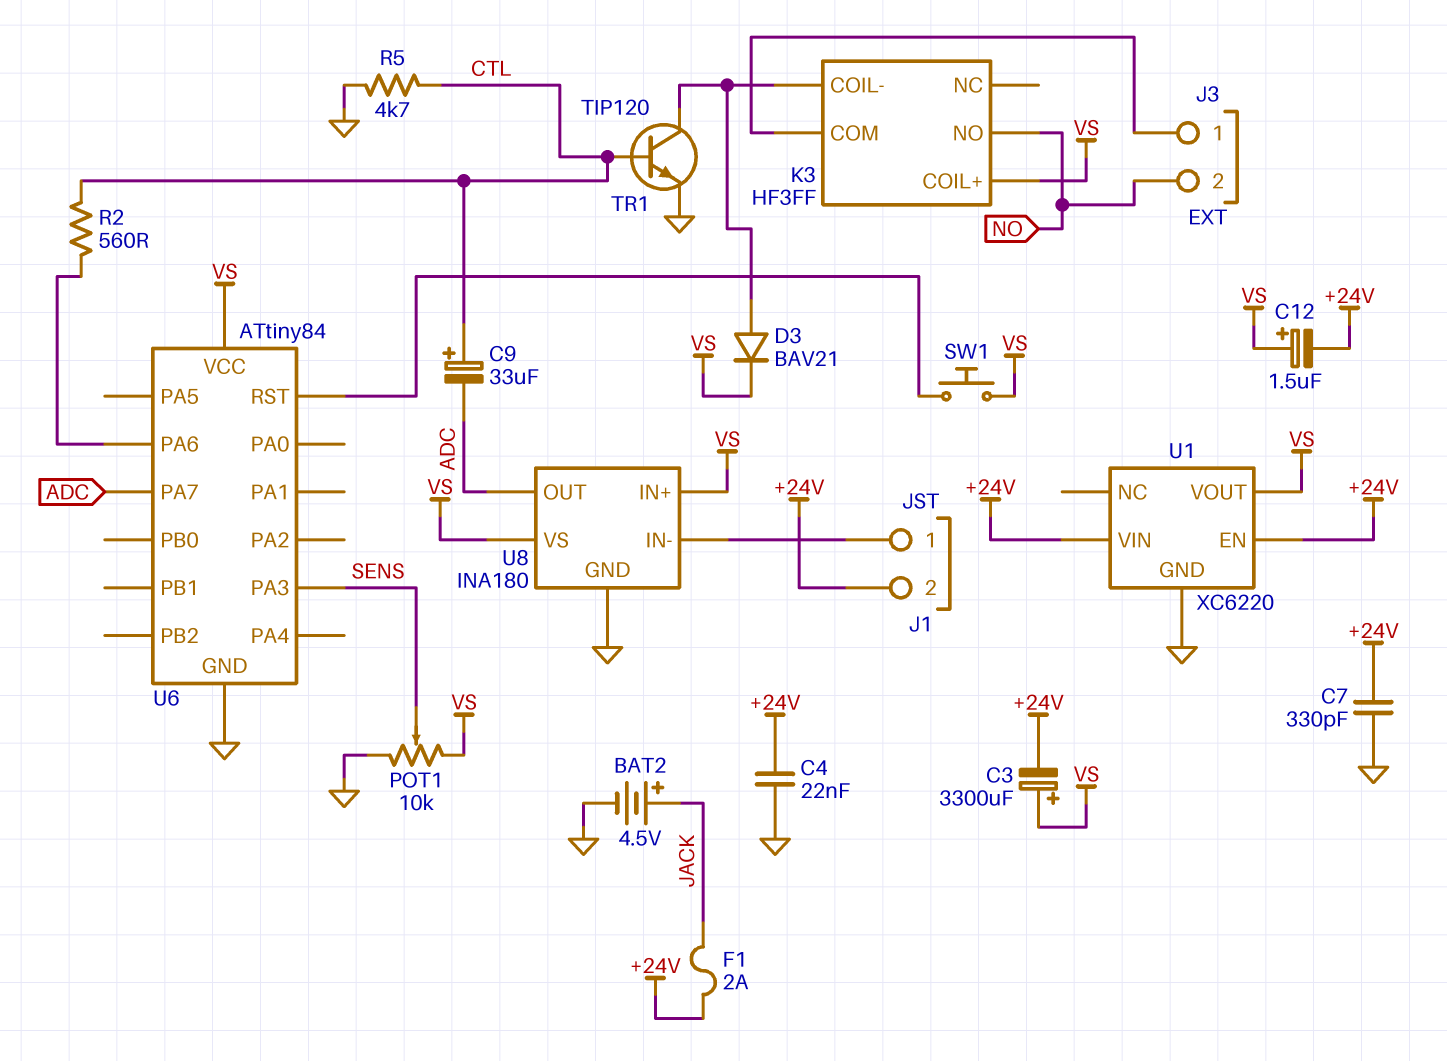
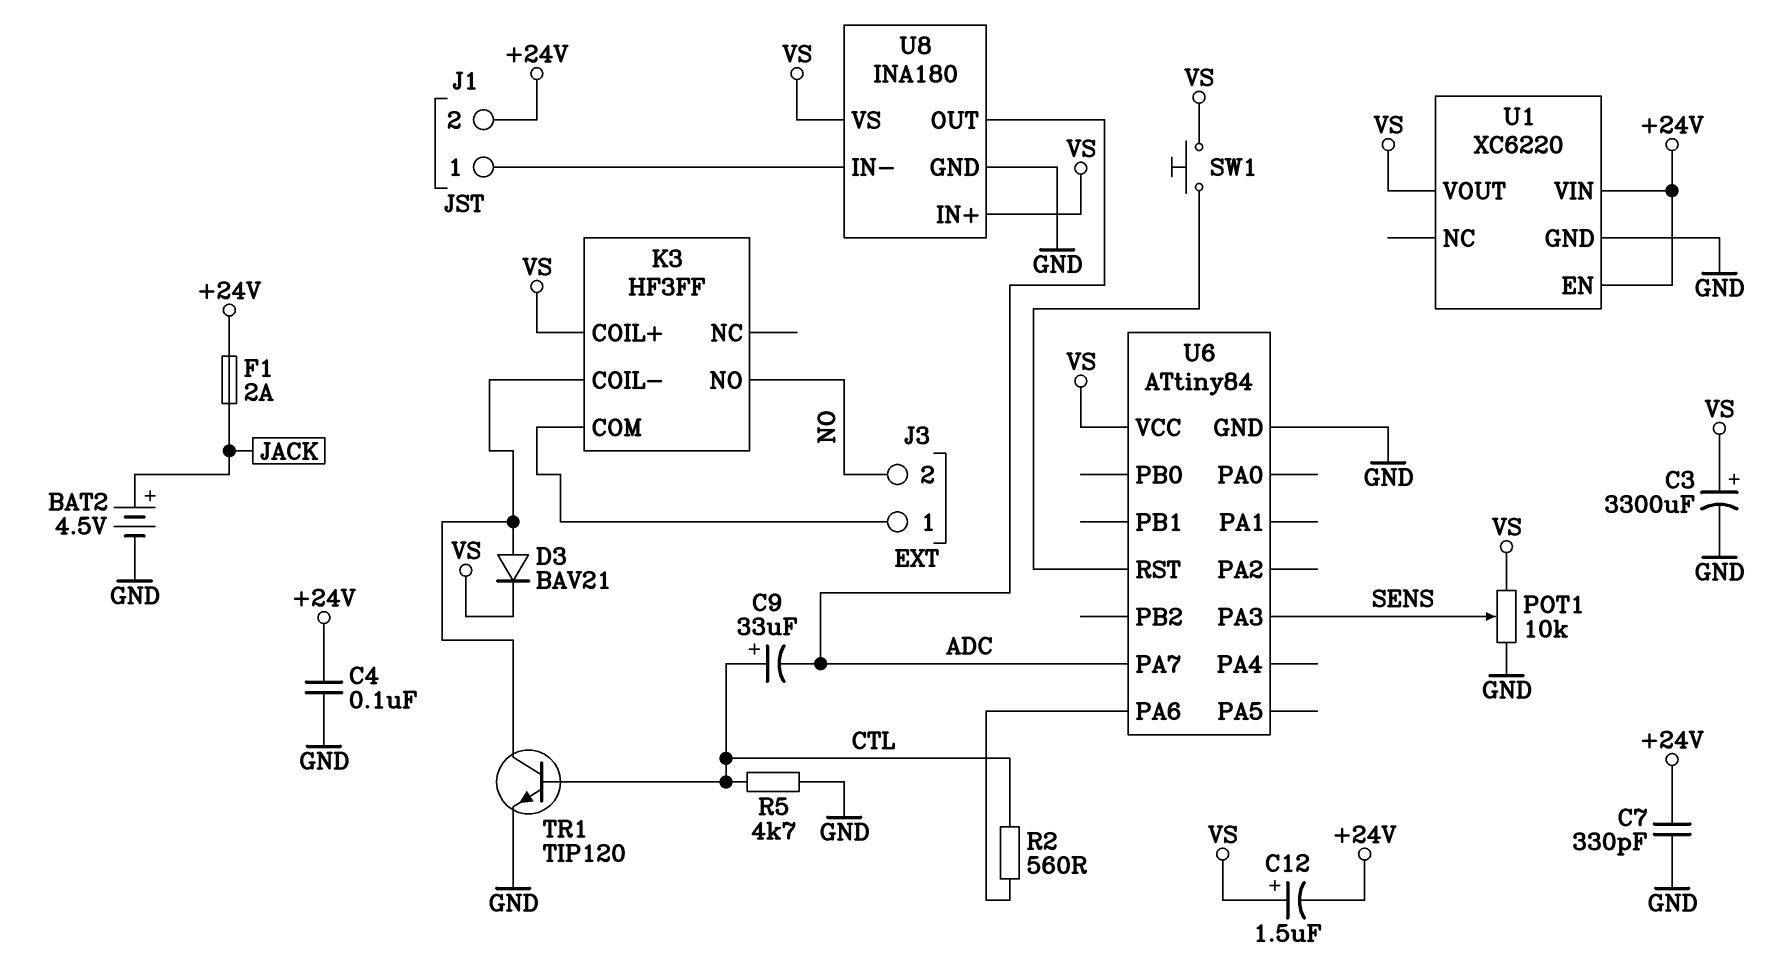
C3: 3300uF (plus VS, minus +24V) -> 3300uF (plus VS, minus GND)
C4: 22nF (+24V, GND) -> 100nF (+24V, GND)

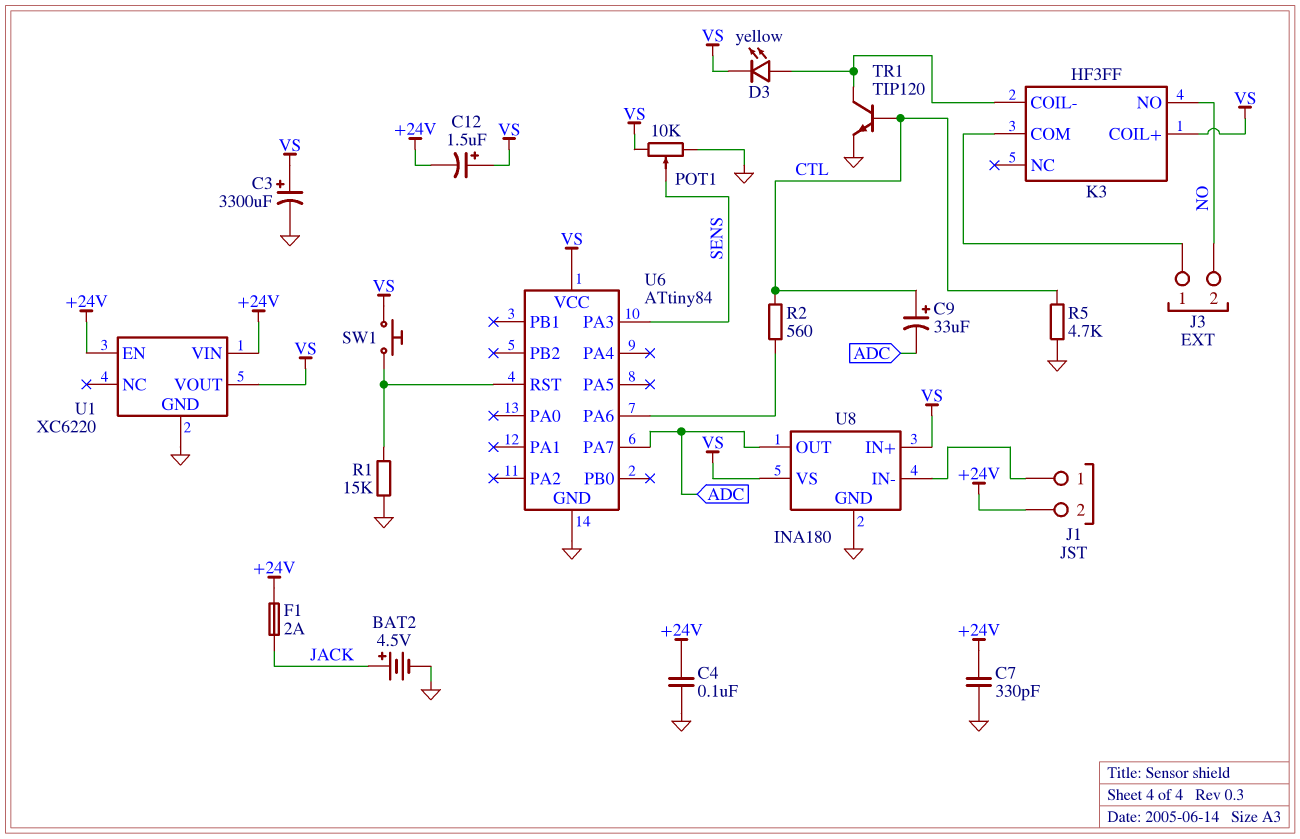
D3: diode BAV21 (A K3/COIL-, K VS) -> LED yellow (A K3/COIL-, K VS)
R1: none -> 15k (GND, U6/RST)

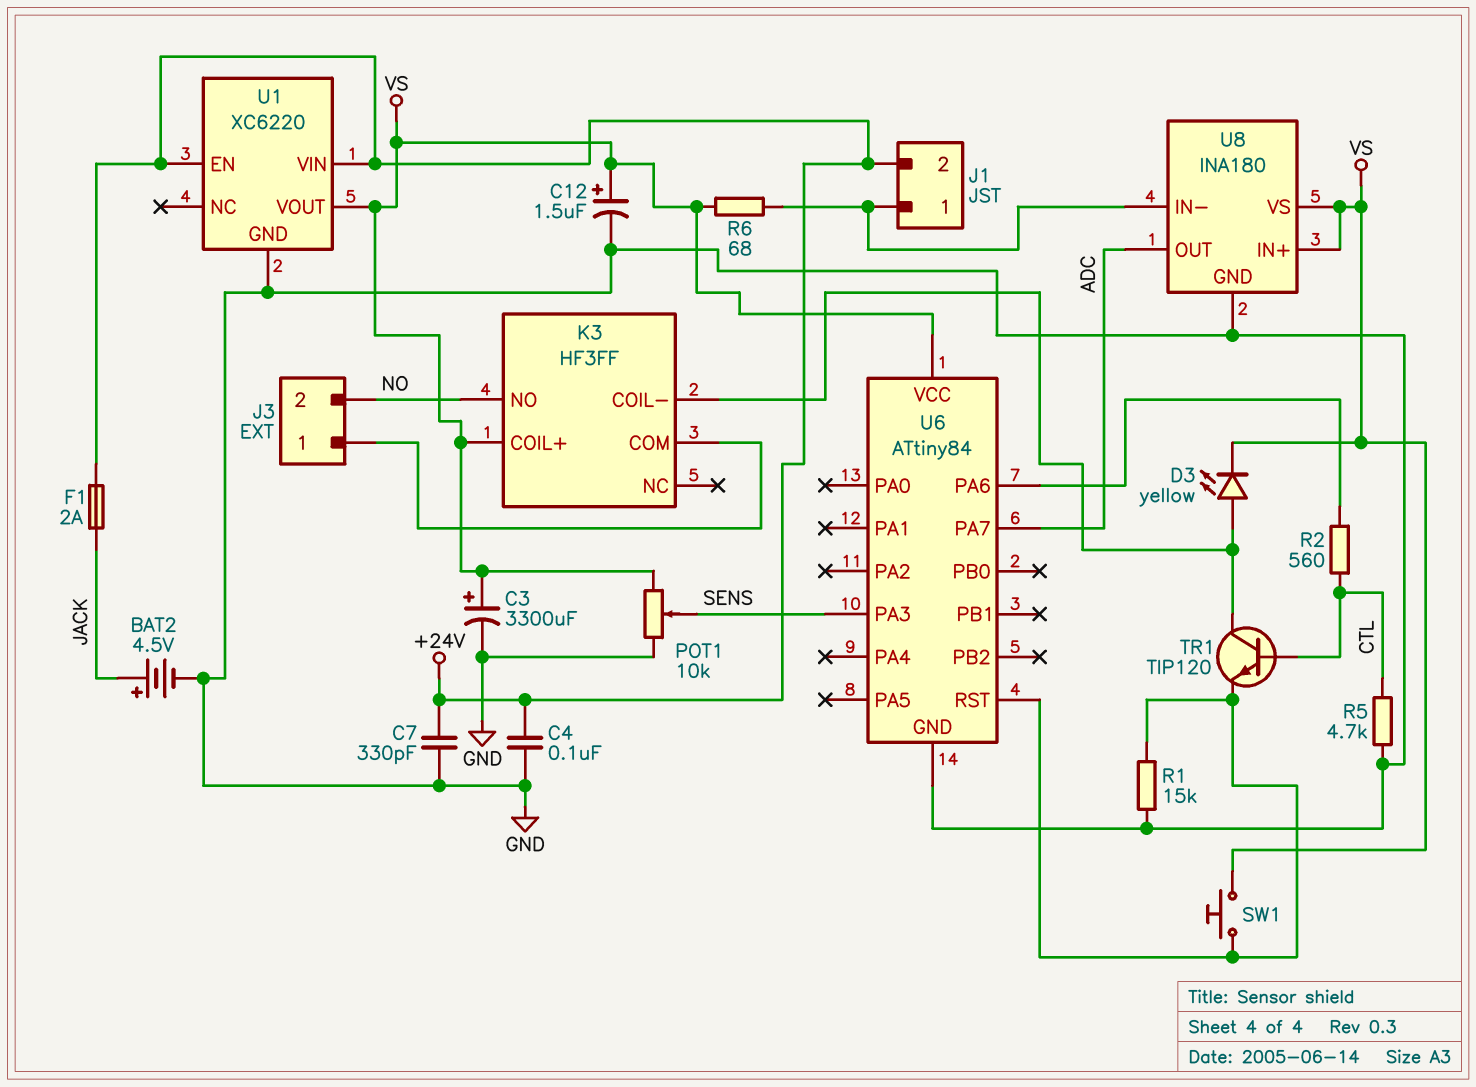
C9: 33uF (plus CTL, minus ADC) -> none
C12: 1.5uF (plus VS, minus +24V) -> 1.5uF (plus VS, minus GND)
R6: none -> 68 (J1/1, VS)
TR1: NPN TIP120 (B CTL, C K3/COIL-, E GND) -> NPN TIP120 (B CTL, C K3/COIL-, E U6/RST)

